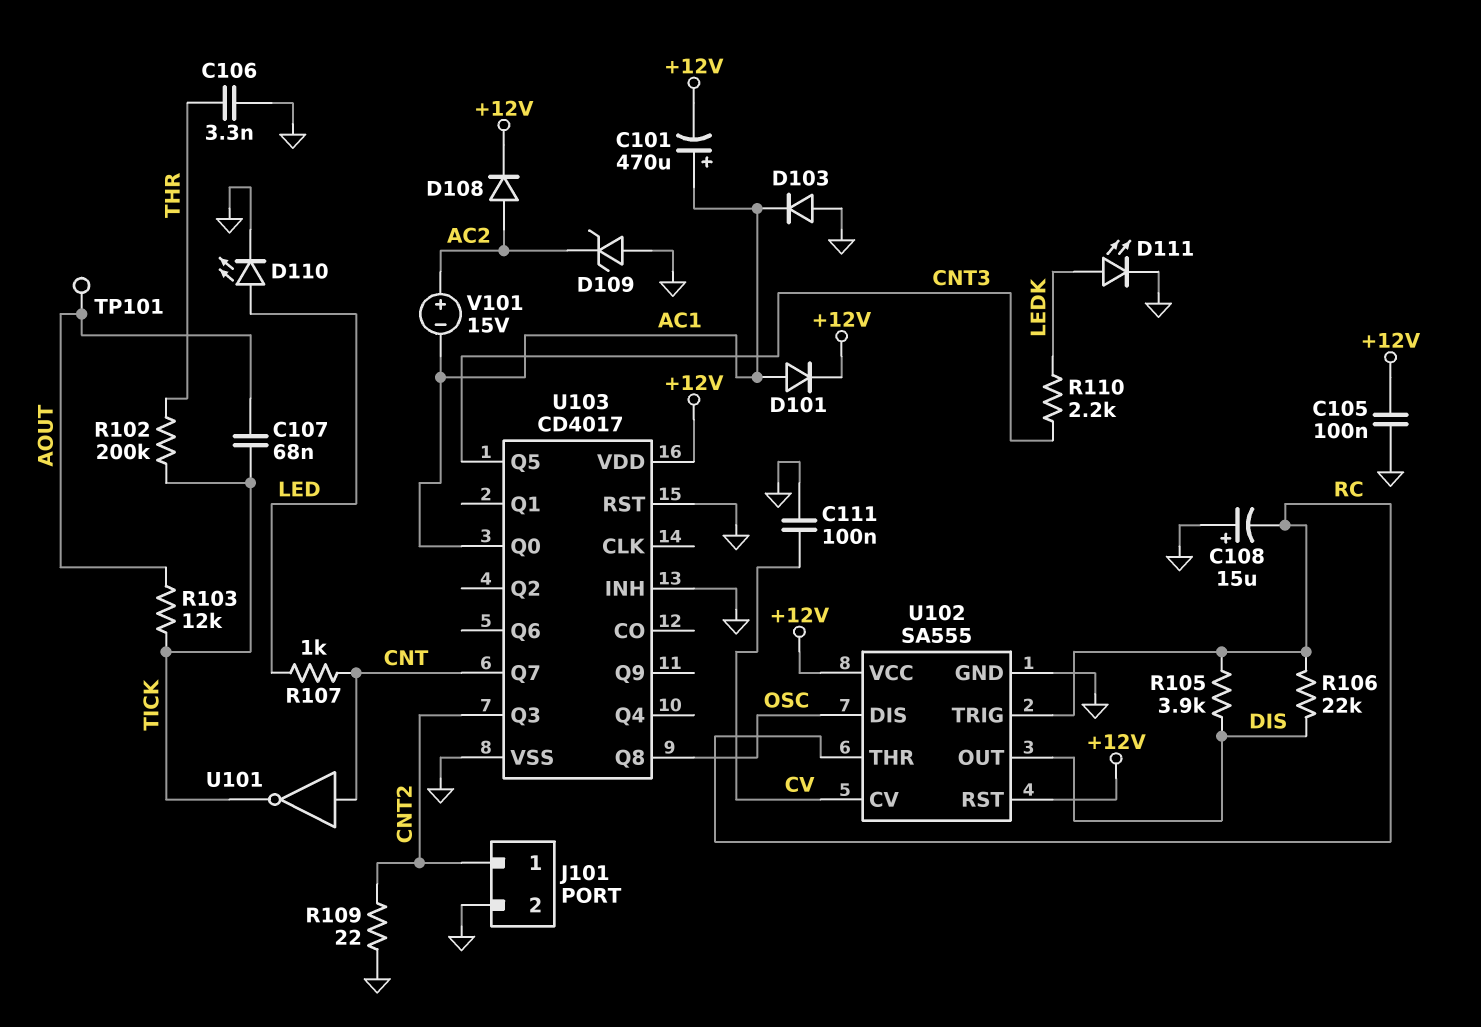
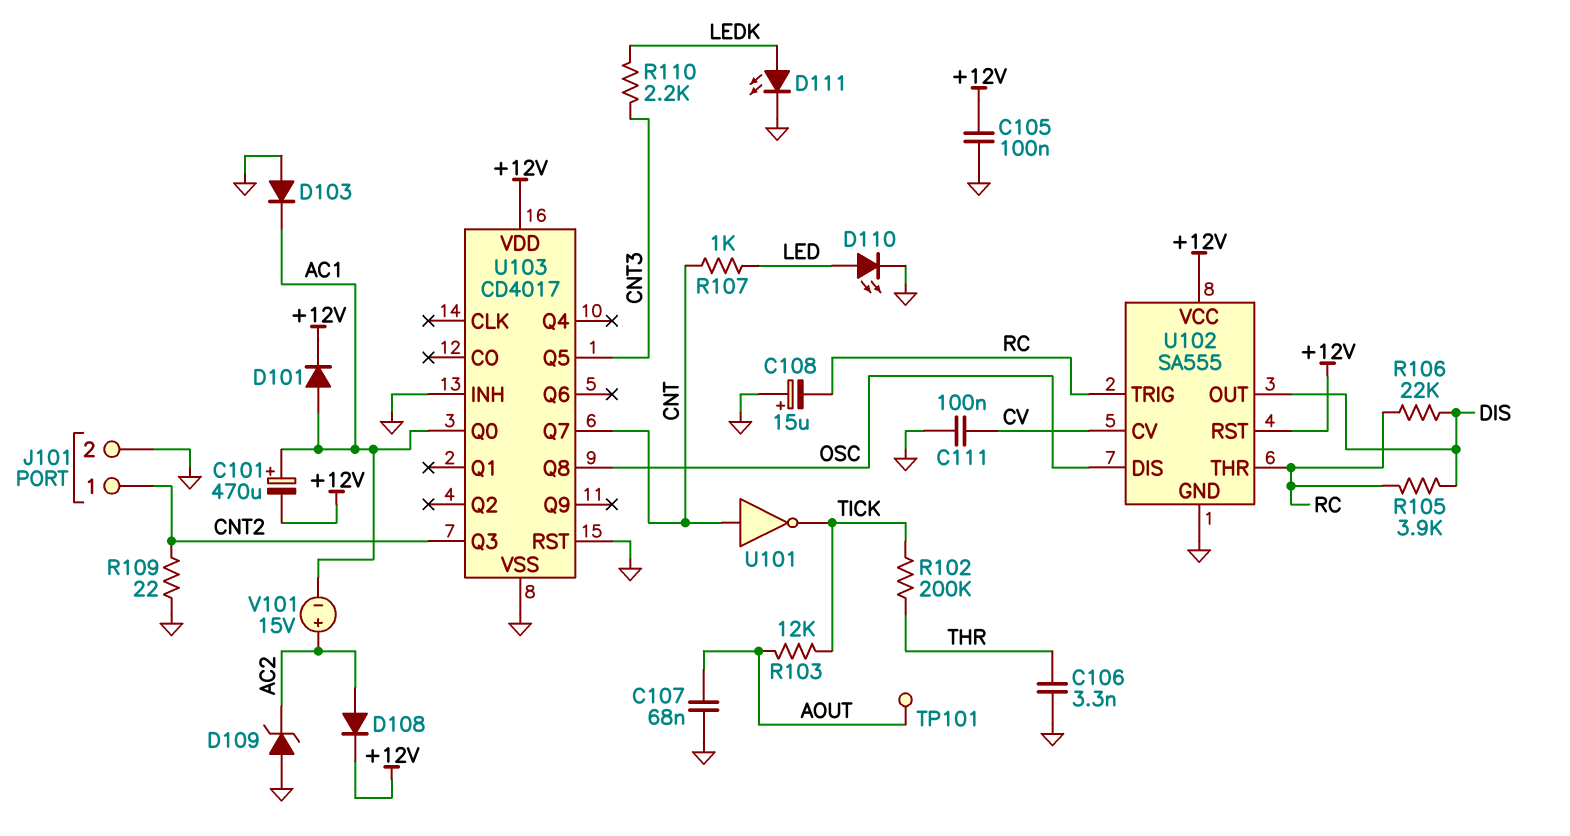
C107: 68nF (AOUT, TICK) -> 68nF (AOUT, GND)

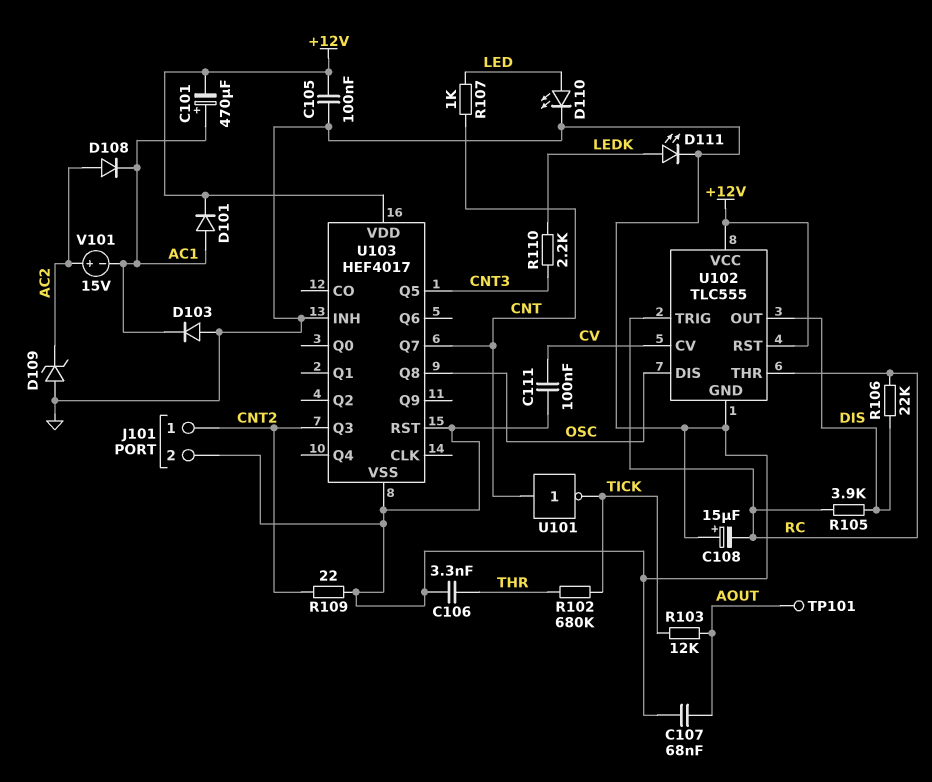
D108: diode (A AC2, K +12V) -> diode (A AC2, K AC1)
R102: 200k (THR, TICK) -> 680k (THR, TICK)
U102: SA555 -> TLC555
U103: CD4017 -> HEF4017
U103 pin Q0: AC1 -> none

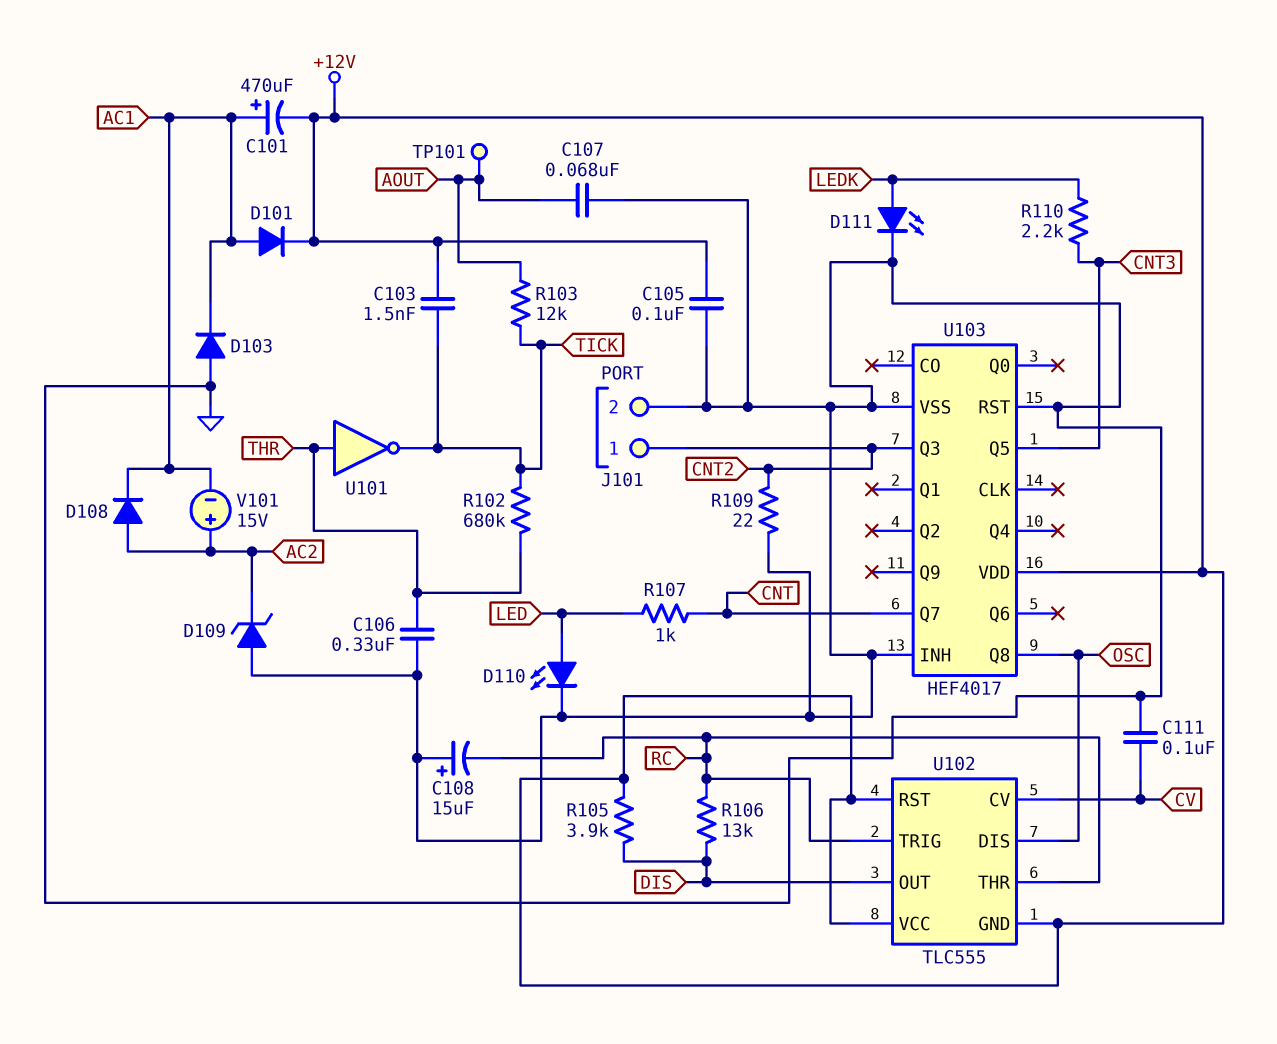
C103: none -> 1.5nF (+12V, TICK)
C106: 3.3nF (GND, THR) -> 330nF (GND, THR)
R105: 3.9k (DIS, RC) -> 3.9k (+12V, DIS)
R106: 22k (DIS, RC) -> 13k (DIS, RC)
U101: NOT (in CNT, out TICK) -> NOT (in THR, out TICK)
U102 pin GND: GND -> +12V

